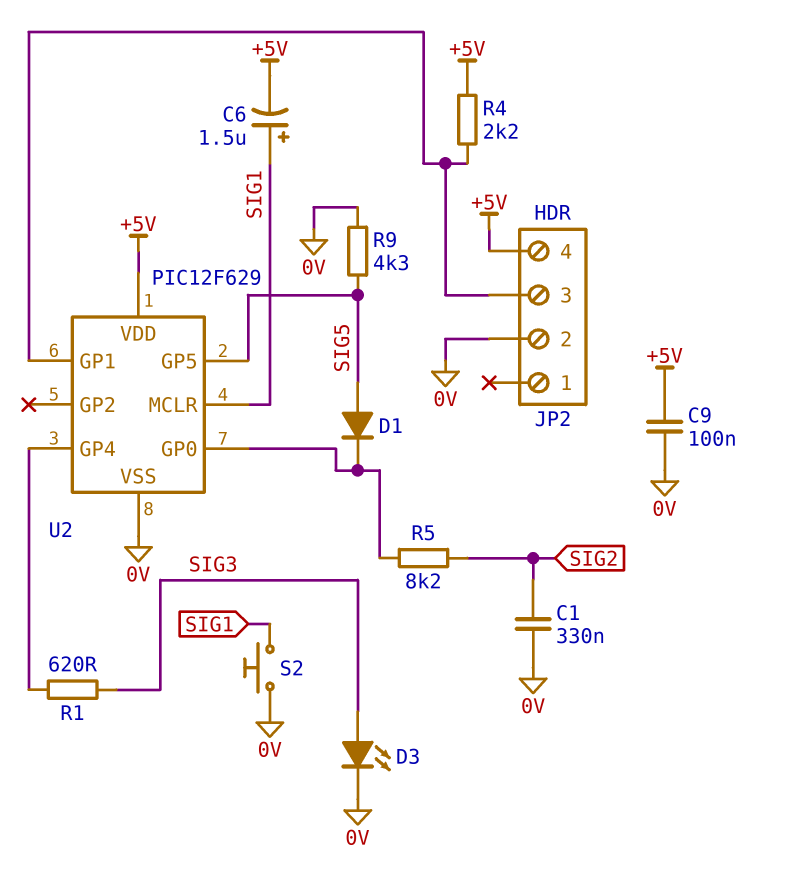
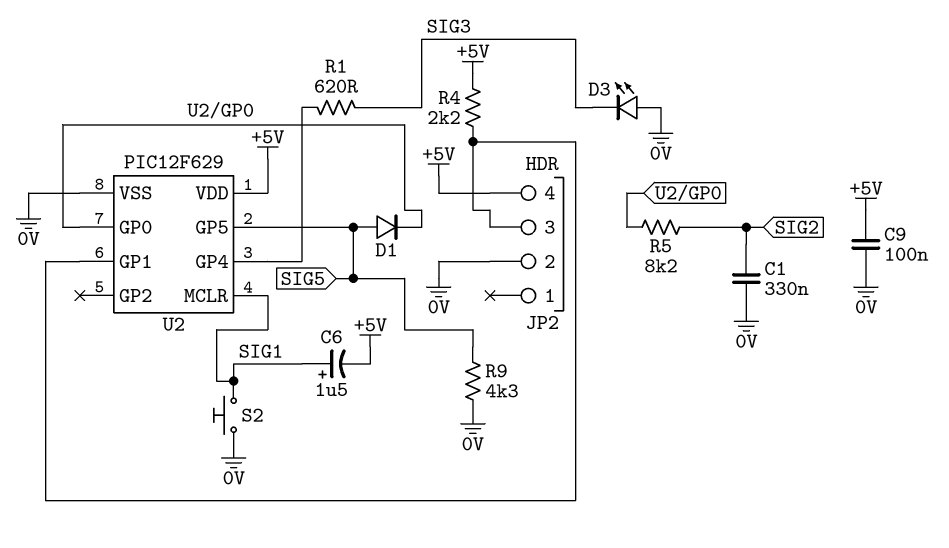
D3: LED (A SIG3, K 0V) -> LED (A 0V, K SIG3)

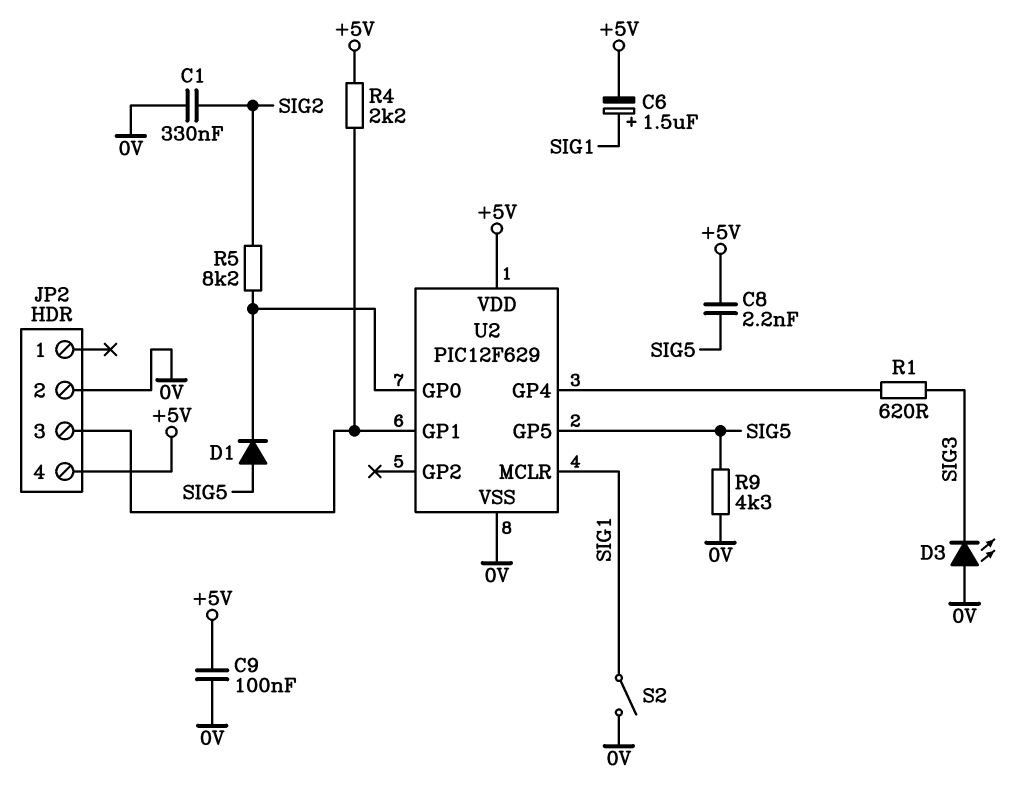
C8: none -> 2.2nF (+5V, SIG5)
S2: button (0V, SIG1) -> switch (0V, SIG1)

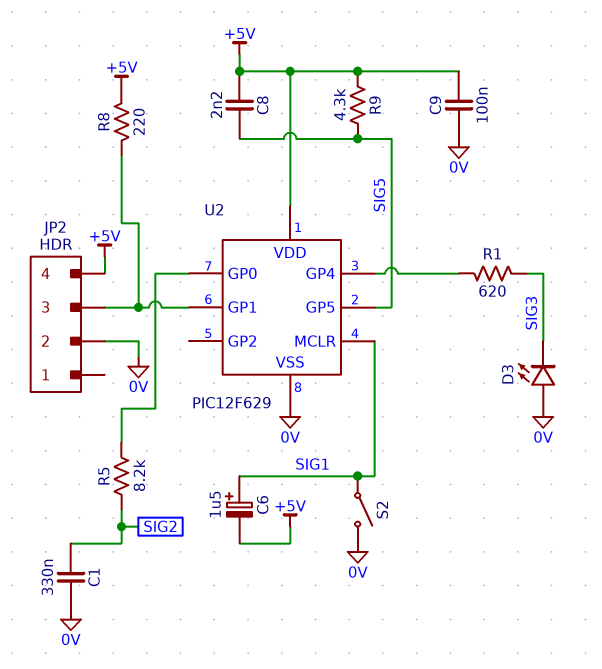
D1: diode (A SIG5, K U2/GP0) -> none
R4: 2.2k (+5V, JP2/3) -> none
R8: none -> 220 (+5V, JP2/3)
R9: 4.3k (0V, SIG5) -> 4.3k (+5V, SIG5)

